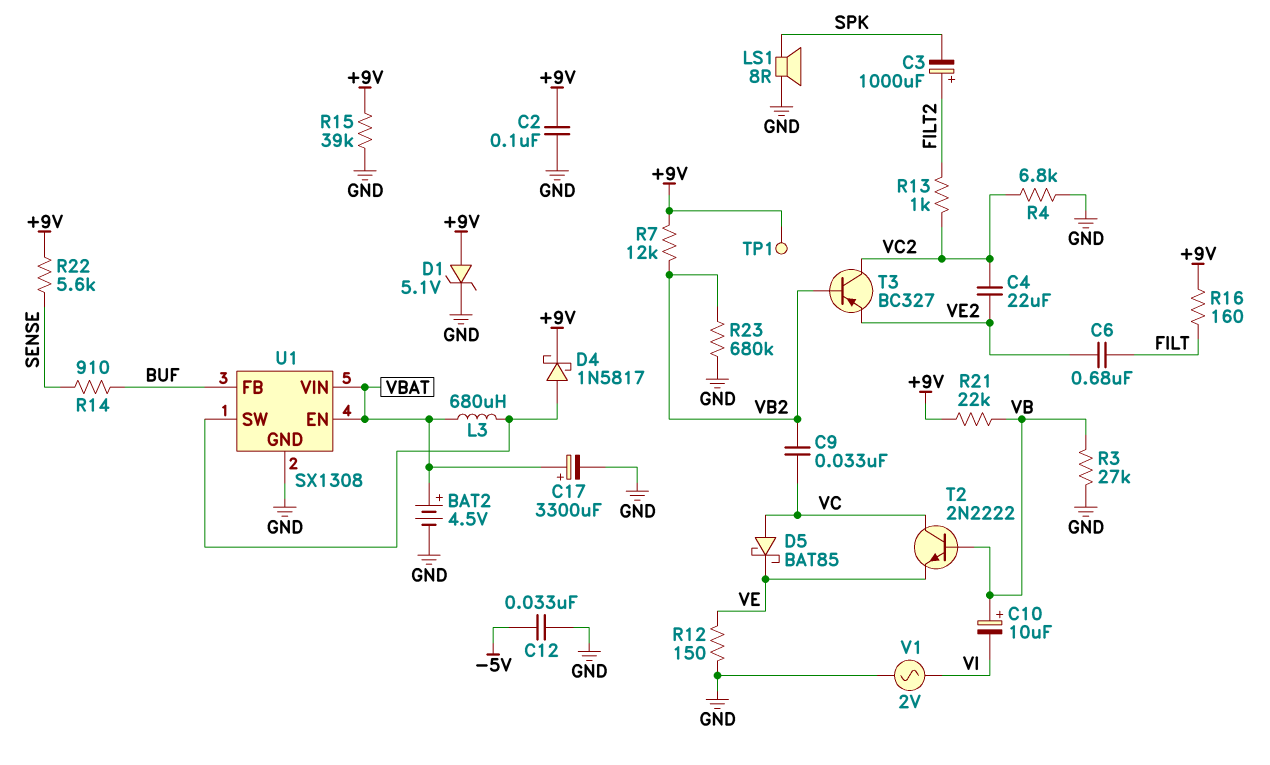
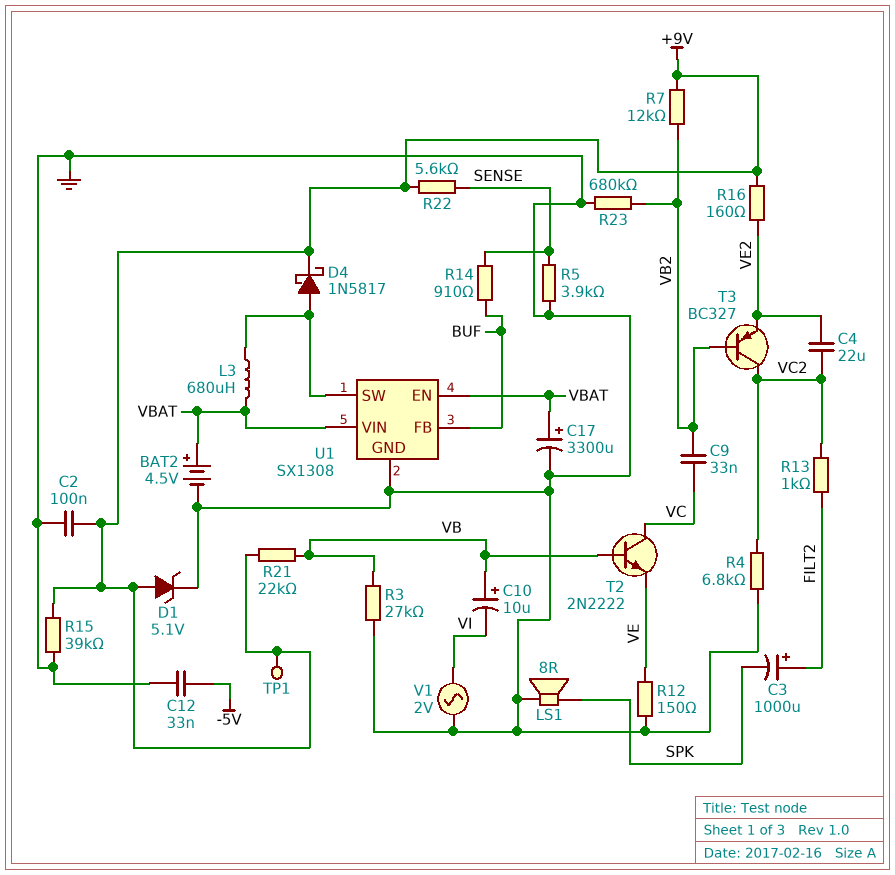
C6: 680nF (FILT, VE2) -> none
D5: schottky BAT85 (A VC, K VE) -> none
R5: none -> 3.9k (GND, SENSE)
R16: 160 (+9V, FILT) -> 160 (+9V, VE2)

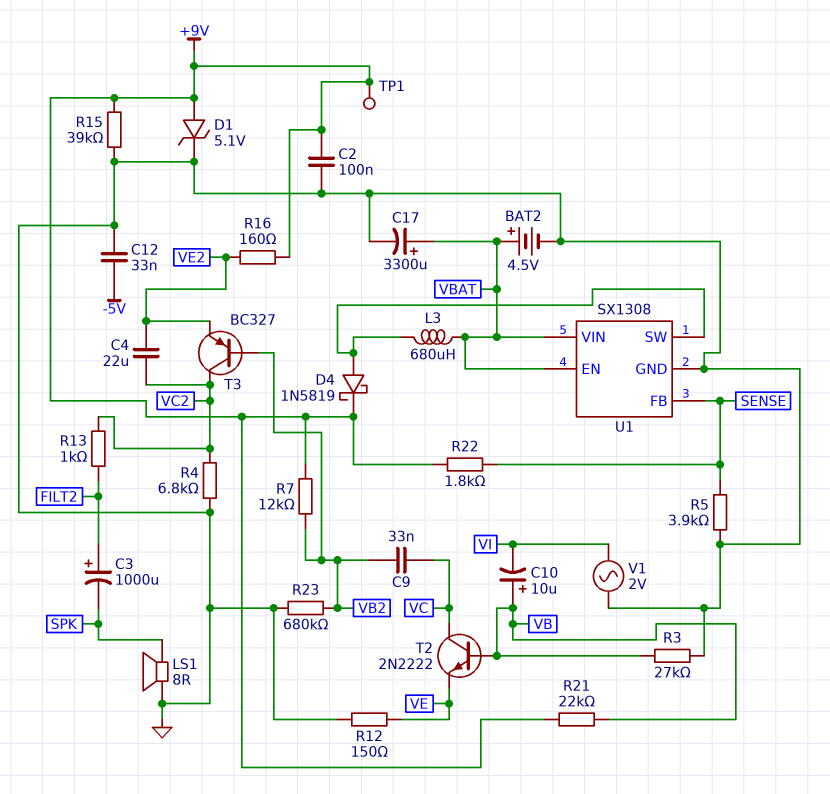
D4: schottky 1N5817 (A U1/SW, K +9V) -> schottky 1N5819 (A U1/SW, K +9V)
R14: 910 (BUF, SENSE) -> none
R22: 5.6k (+9V, SENSE) -> 1.8k (+9V, SENSE)
U1 pin FB: BUF -> SENSE

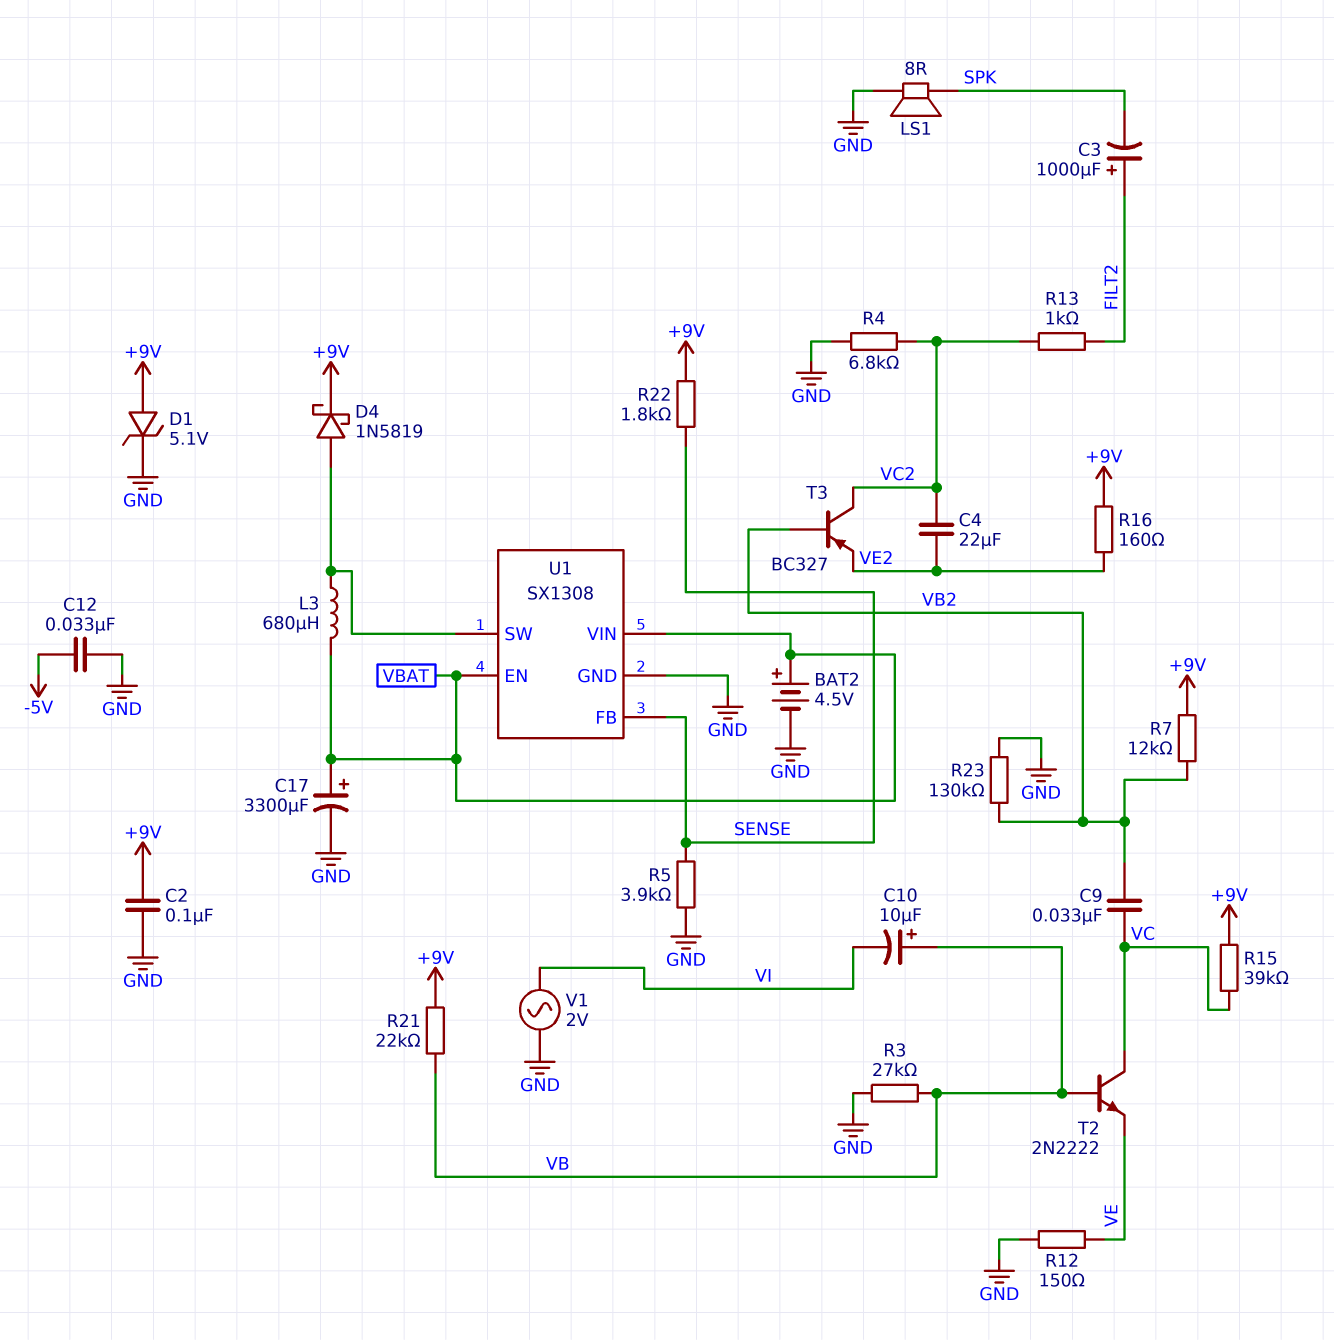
R15: 39k (+9V, GND) -> 39k (+9V, VC)
R23: 680k (GND, VB2) -> 130k (GND, VB2)
TP1: test point (+9V) -> none

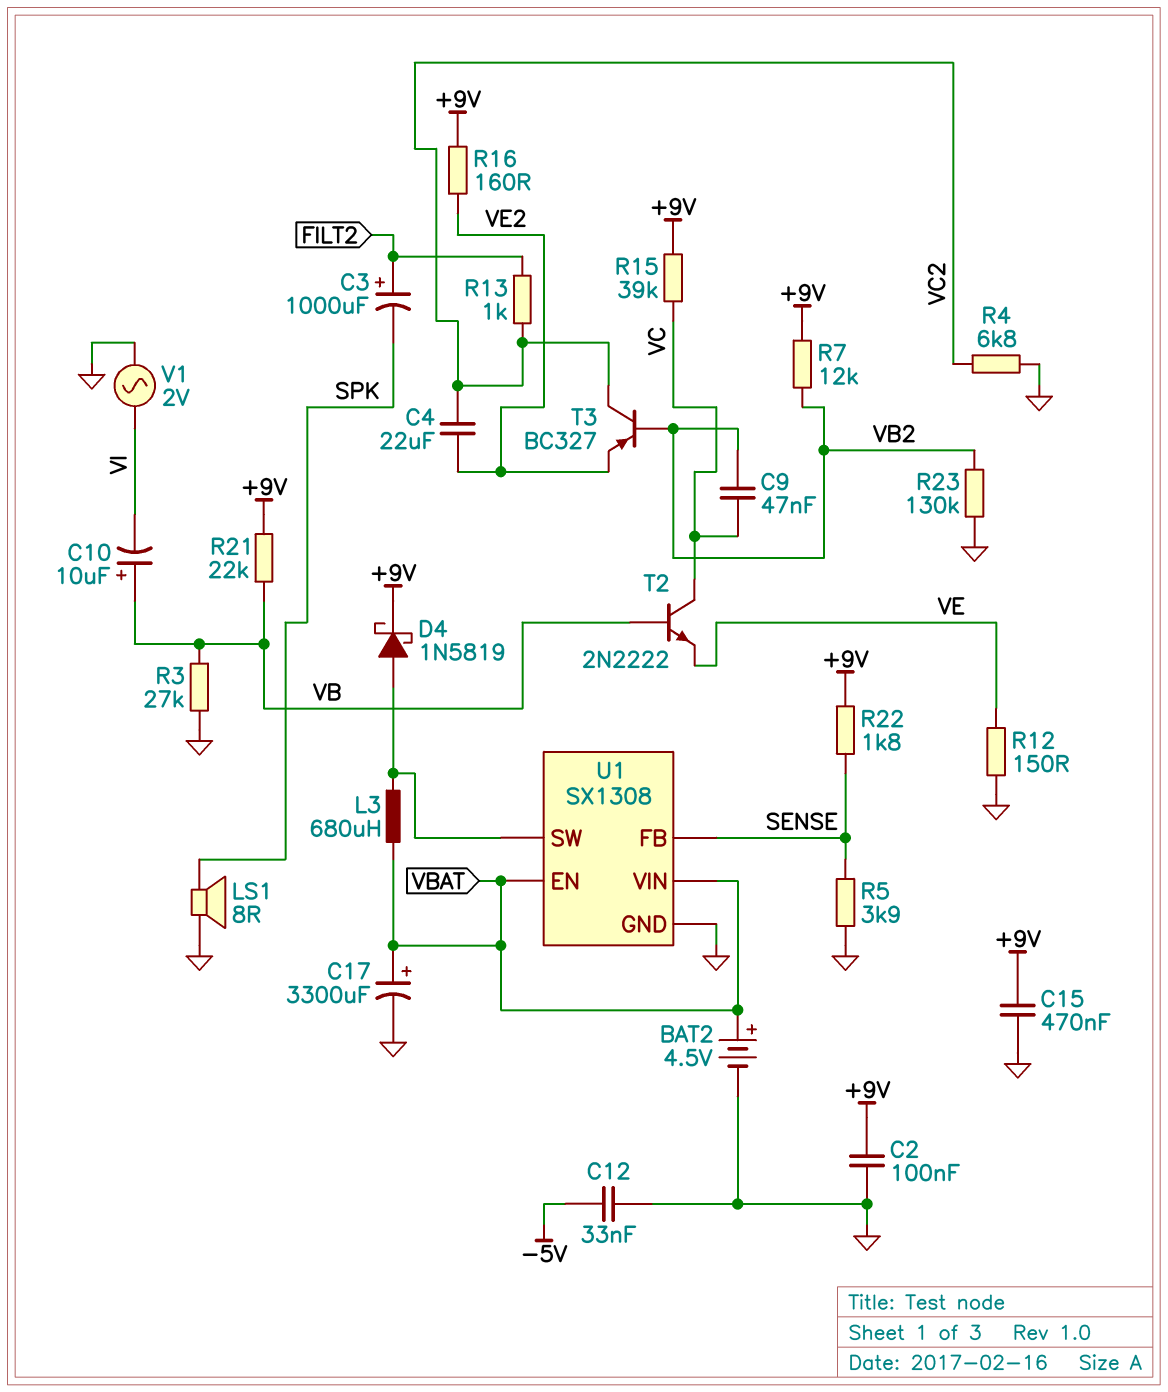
C9: 33nF (VB2, VC) -> 47nF (VB2, VC)
C15: none -> 470nF (+9V, GND)
D1: zener 5.1V (A +9V, K GND) -> none

